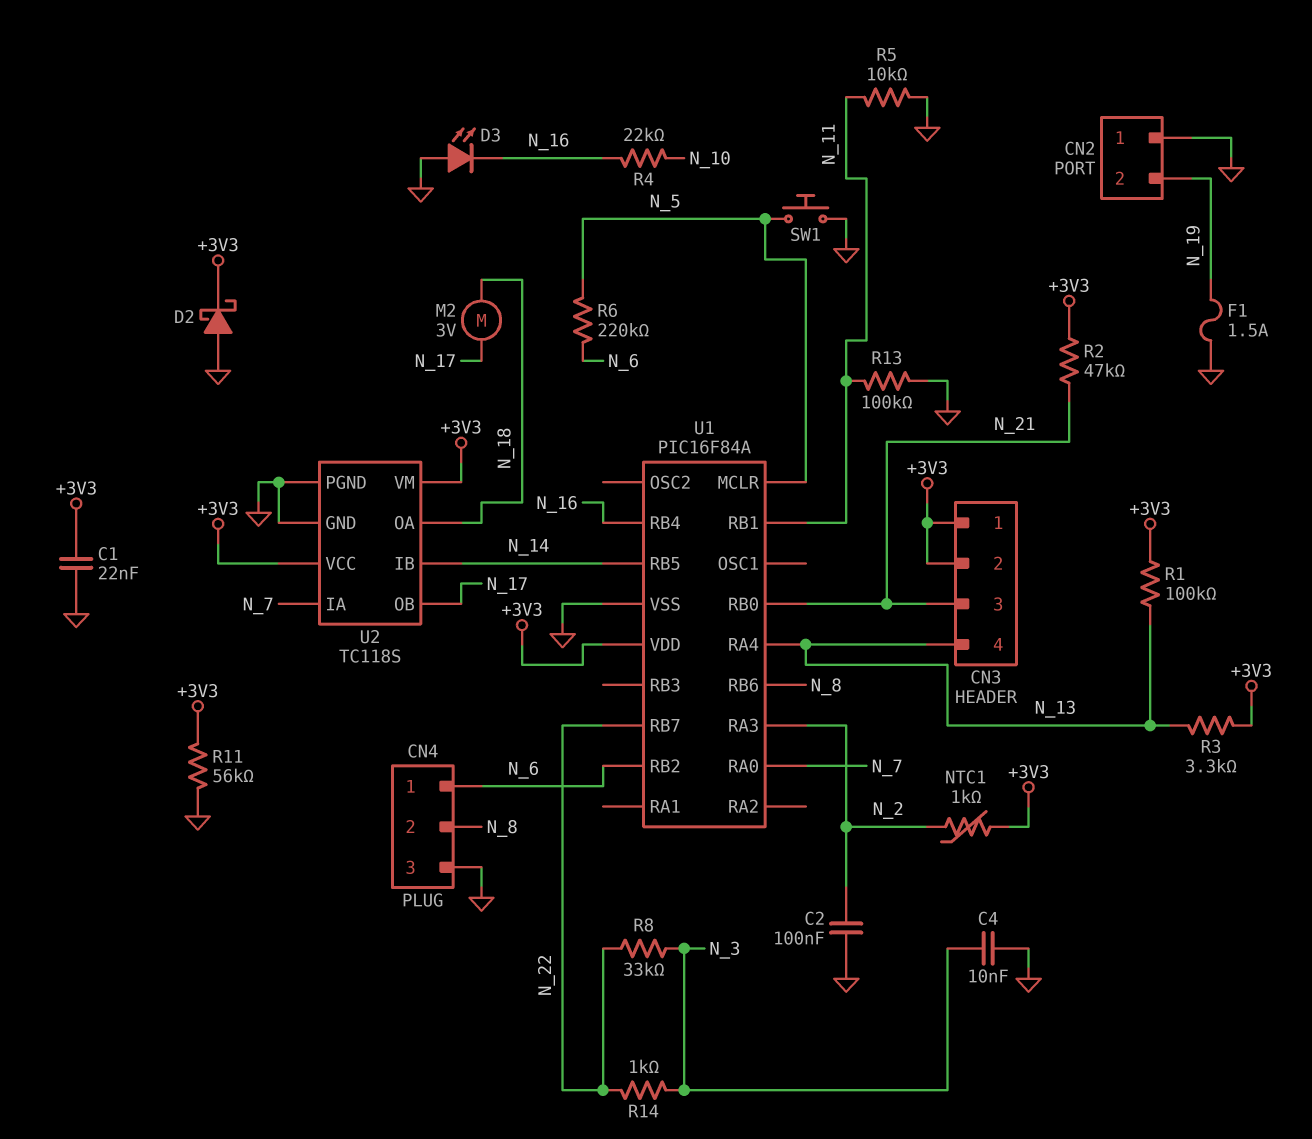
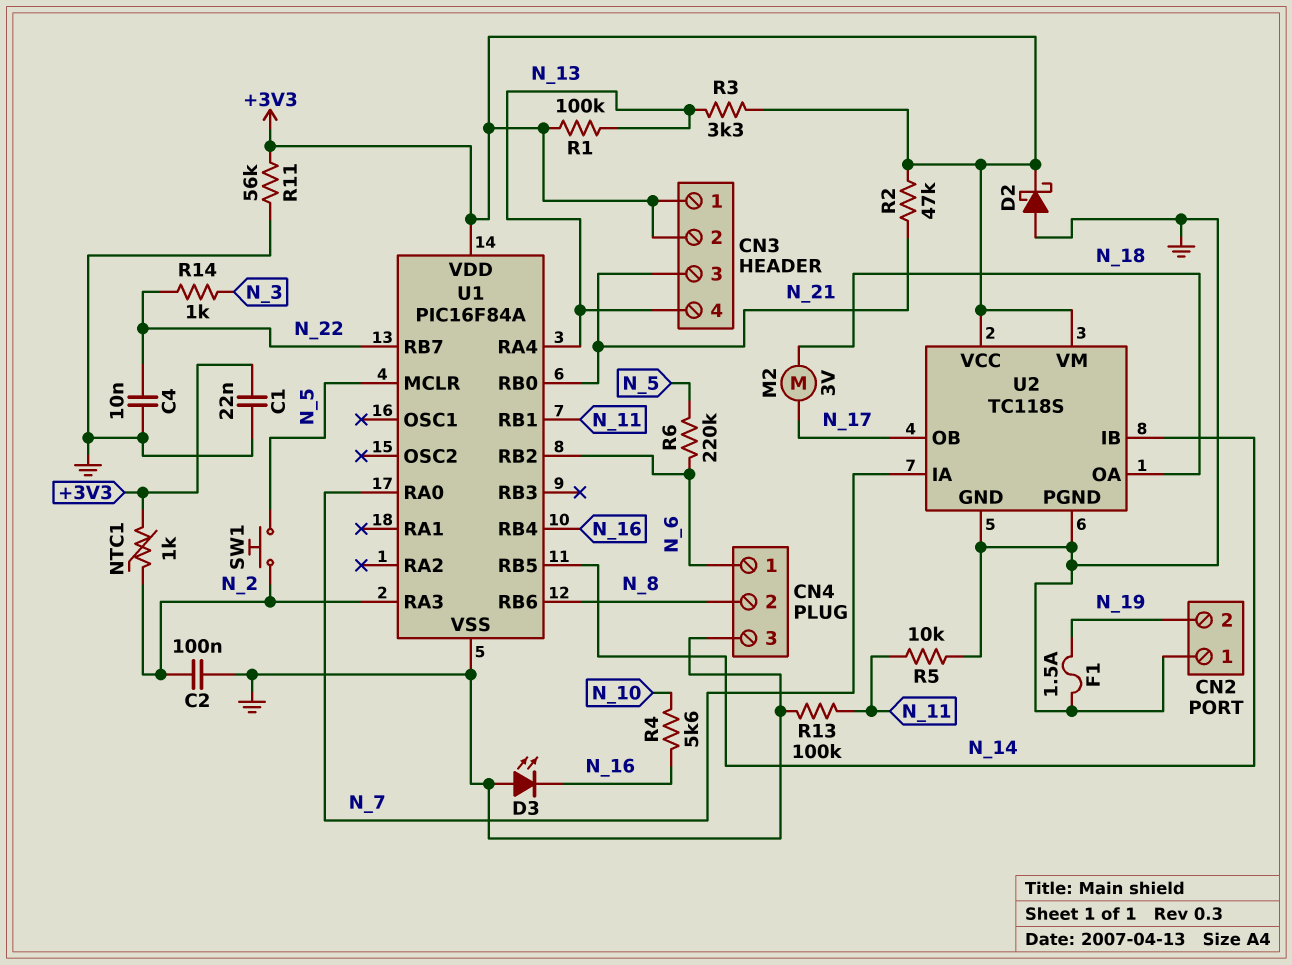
C4: 10nF (GND, N_3) -> 10nF (GND, N_22)
R4: 22k (N_10, N_16) -> 5.6k (N_10, N_16)
R8: 33k (N_3, N_22) -> none
SW1: button (GND, N_5) -> button (N_2, N_5)

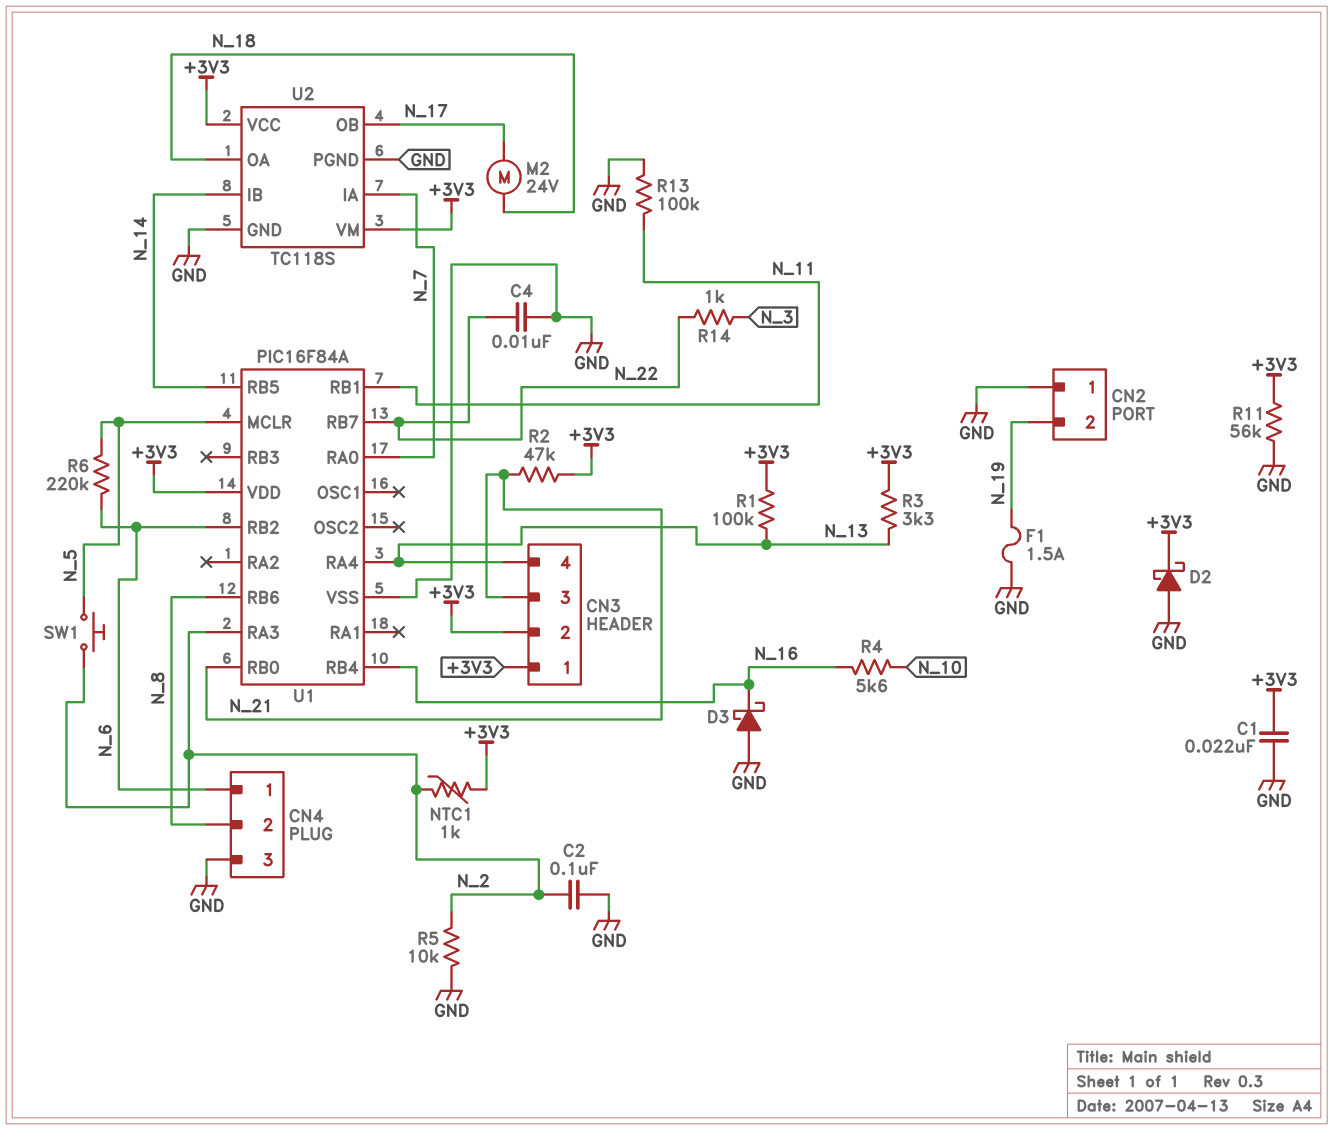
D3: LED (A GND, K N_16) -> schottky (A GND, K N_16)
M2: motor 3V (N_17, N_18) -> motor 24V (N_17, N_18)
R5: 10k (GND, N_11) -> 10k (GND, N_2)

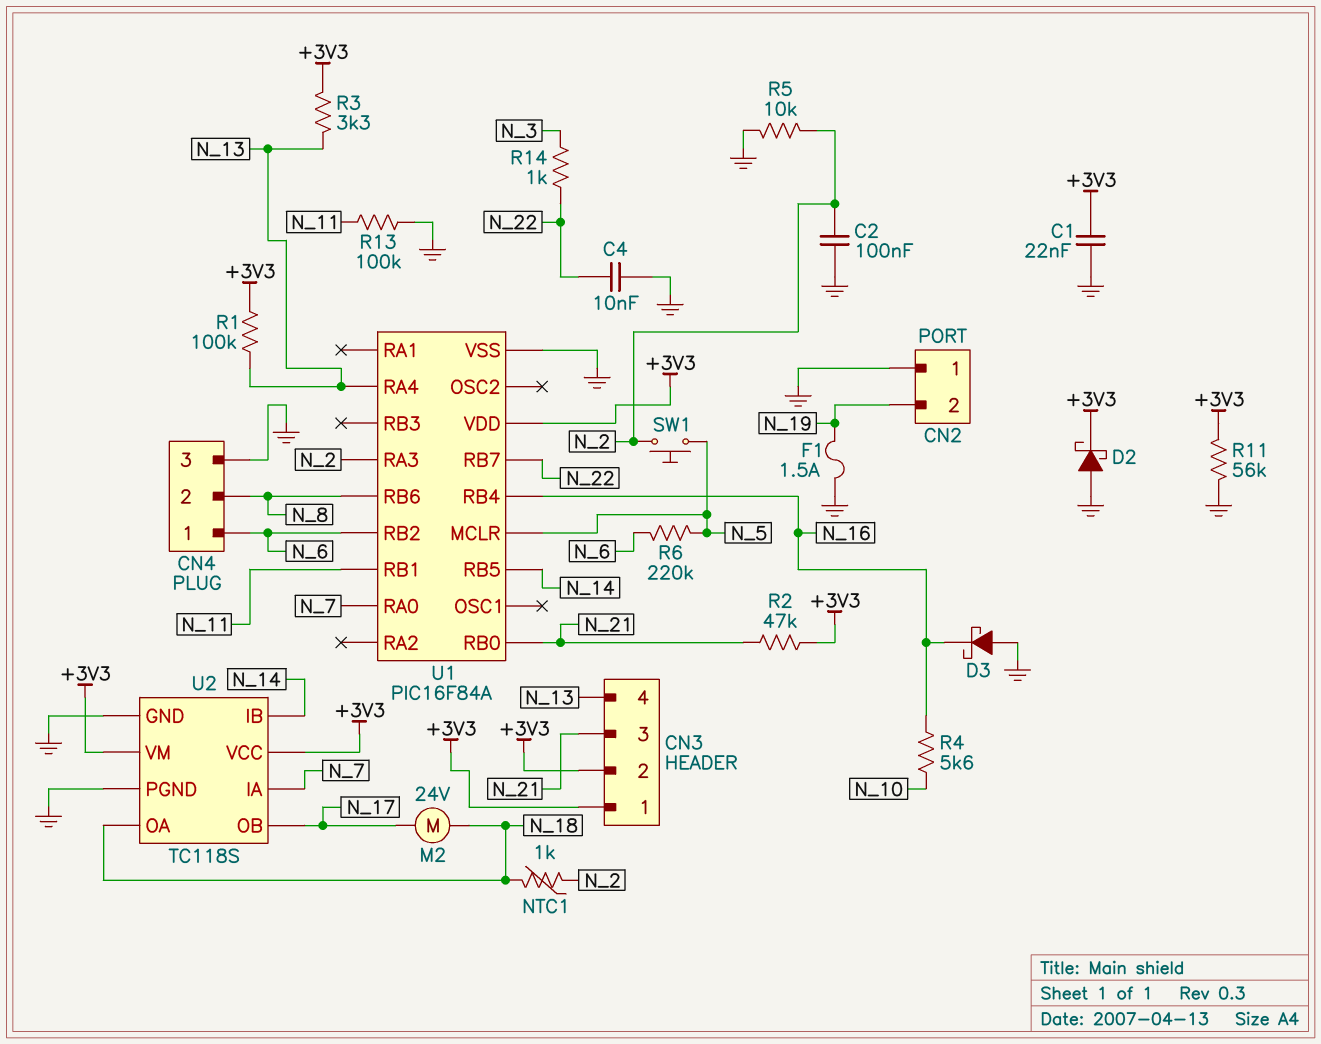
NTC1: 1k (+3V3, N_2) -> 1k (N_2, N_18)

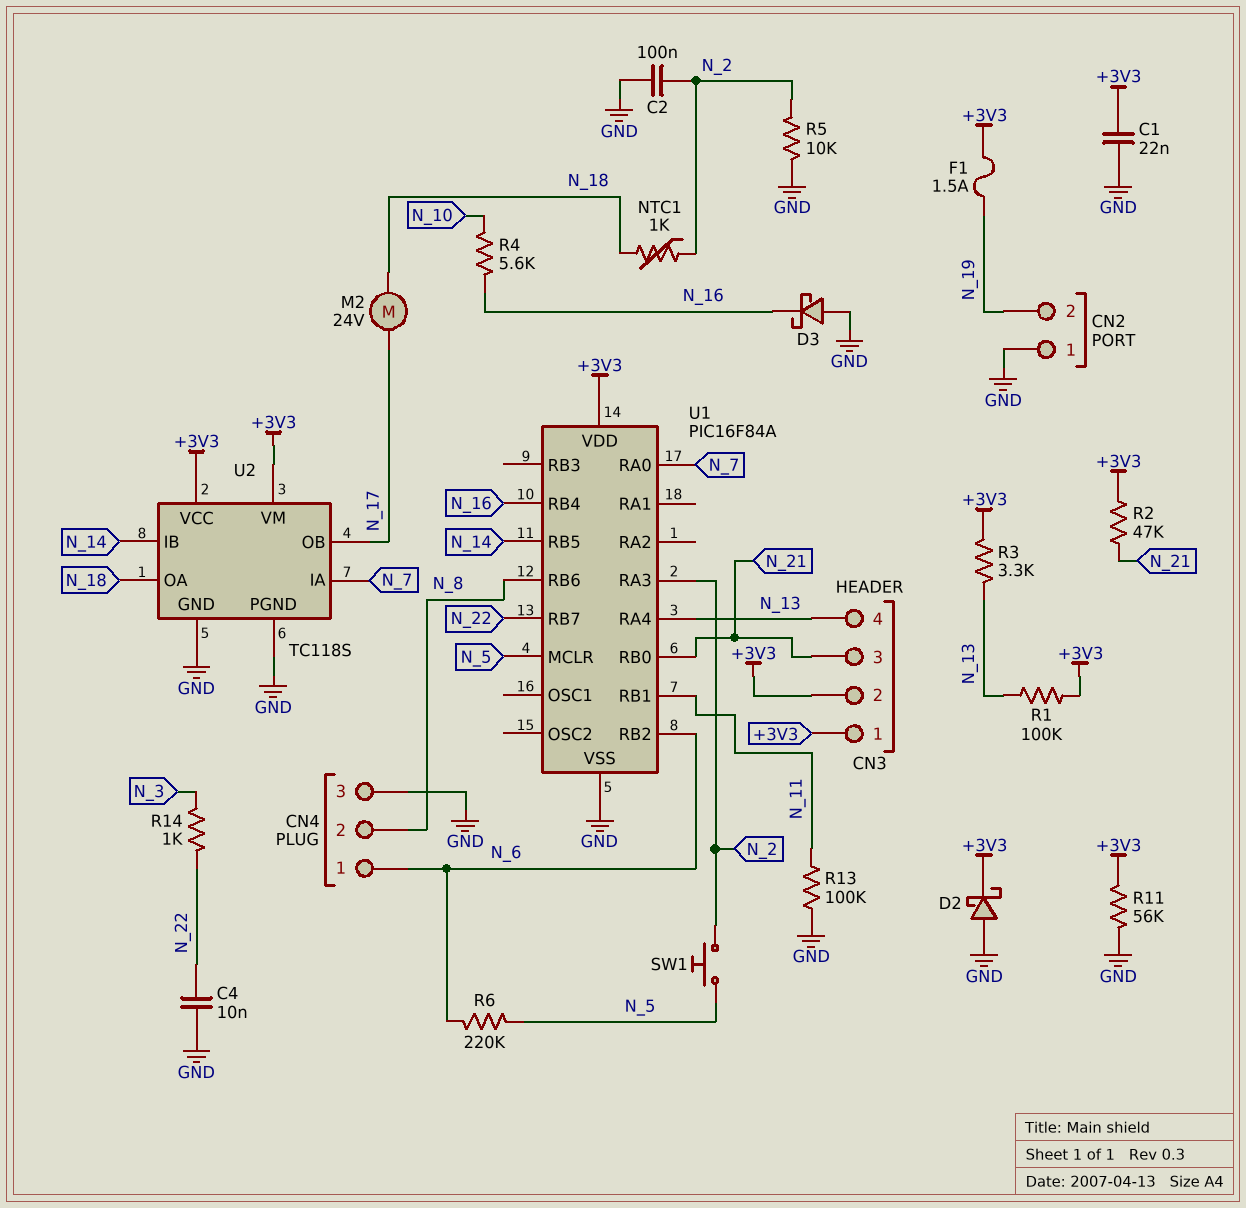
F1: 1.5A (GND, N_19) -> 1.5A (+3V3, N_19)

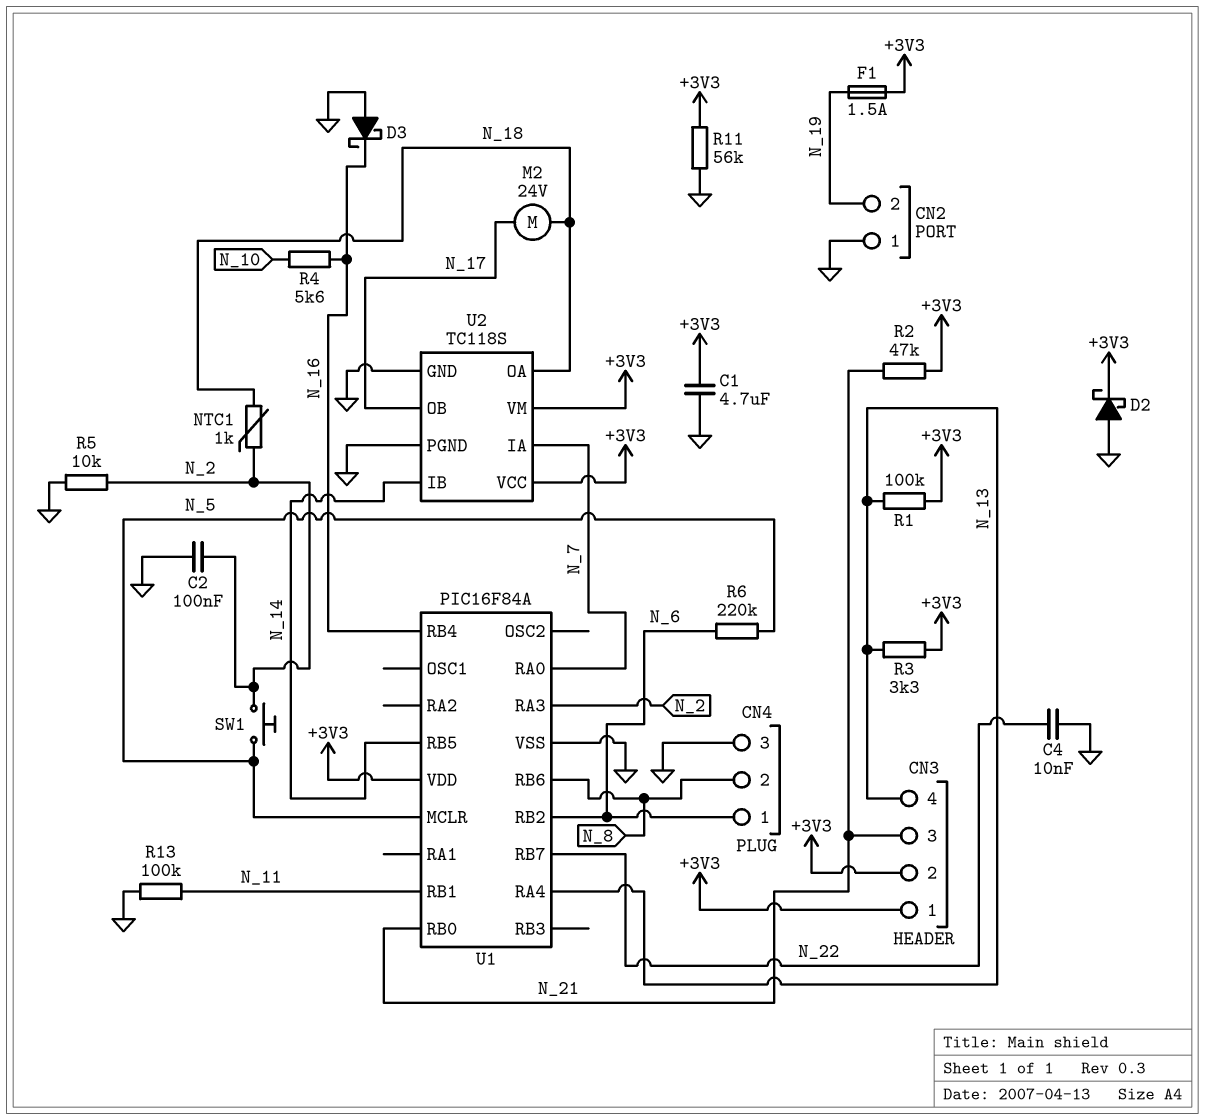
C1: 22nF (+3V3, GND) -> 4.7uF (+3V3, GND)
R14: 1k (N_3, N_22) -> none

